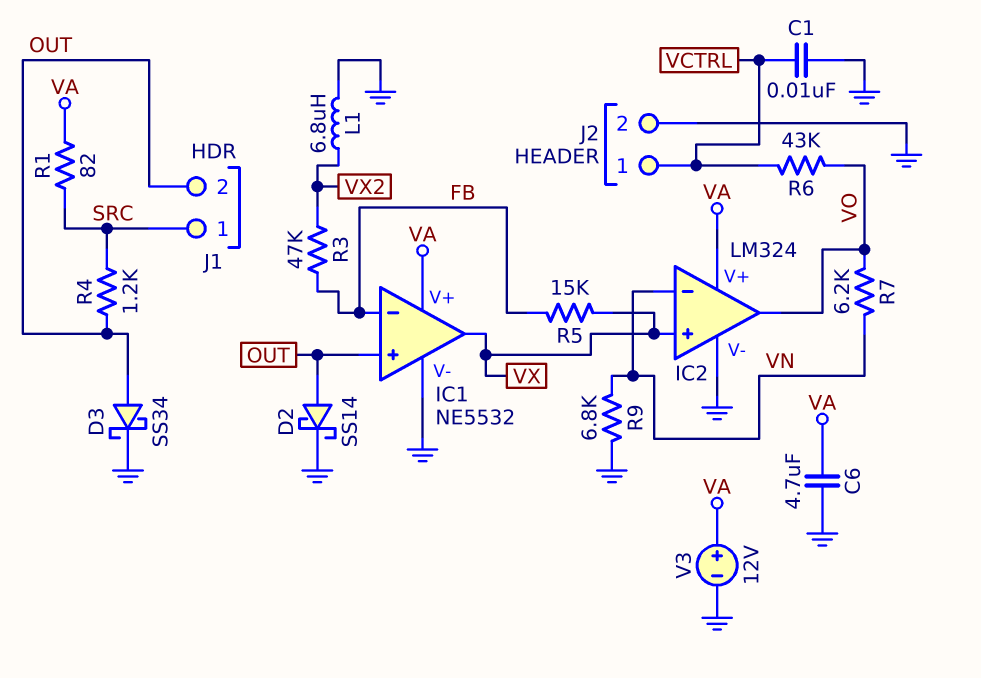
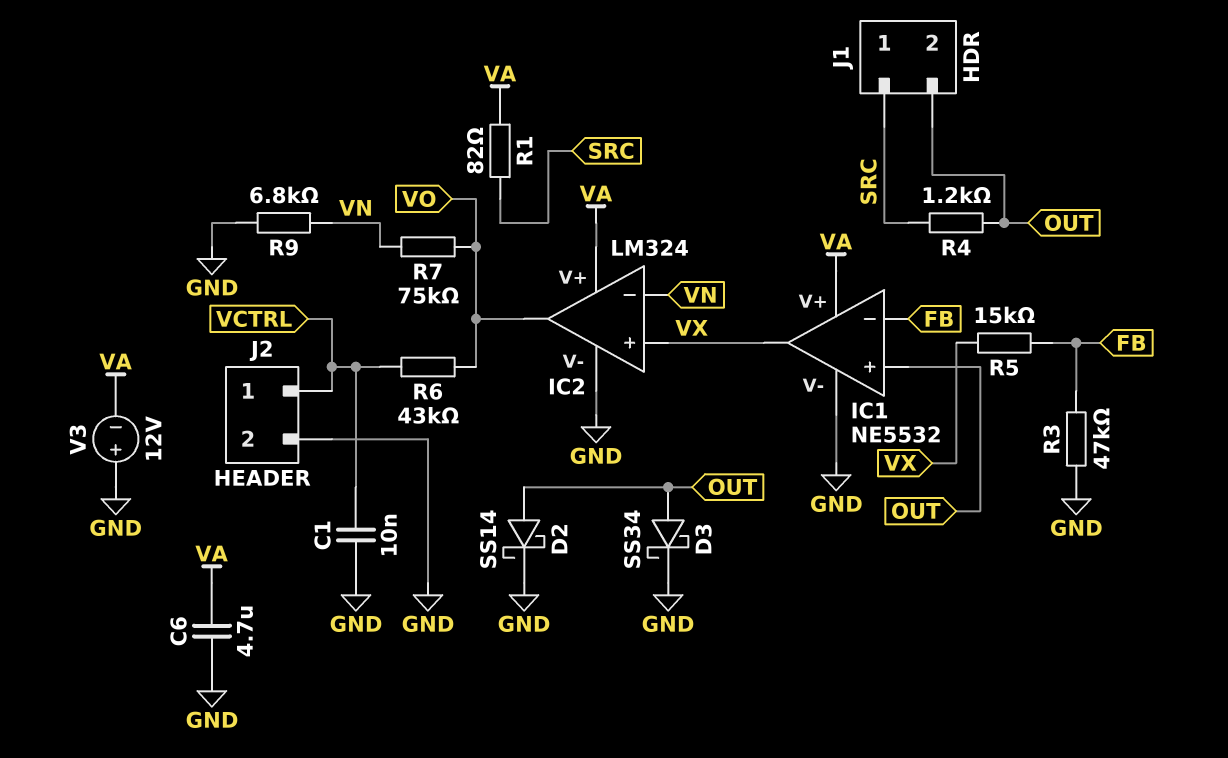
L1: 6.8uH (GND, VX2) -> none
R3: 47k (FB, VX2) -> 47k (FB, GND)
R7: 6.2k (VN, VO) -> 75k (VN, VO)
V3: 12V (plus VA, minus GND) -> 12V (plus GND, minus VA)

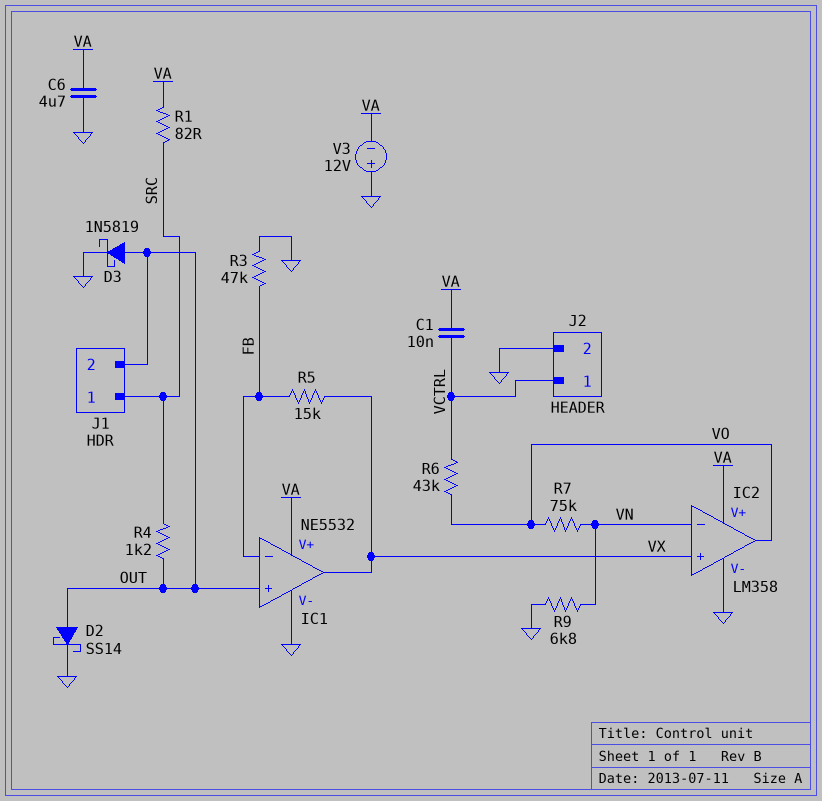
C1: 10nF (GND, VCTRL) -> 10nF (VA, VCTRL)
D3: schottky SS34 (A OUT, K GND) -> schottky 1N5819 (A OUT, K GND)
IC2: LM324 -> LM358

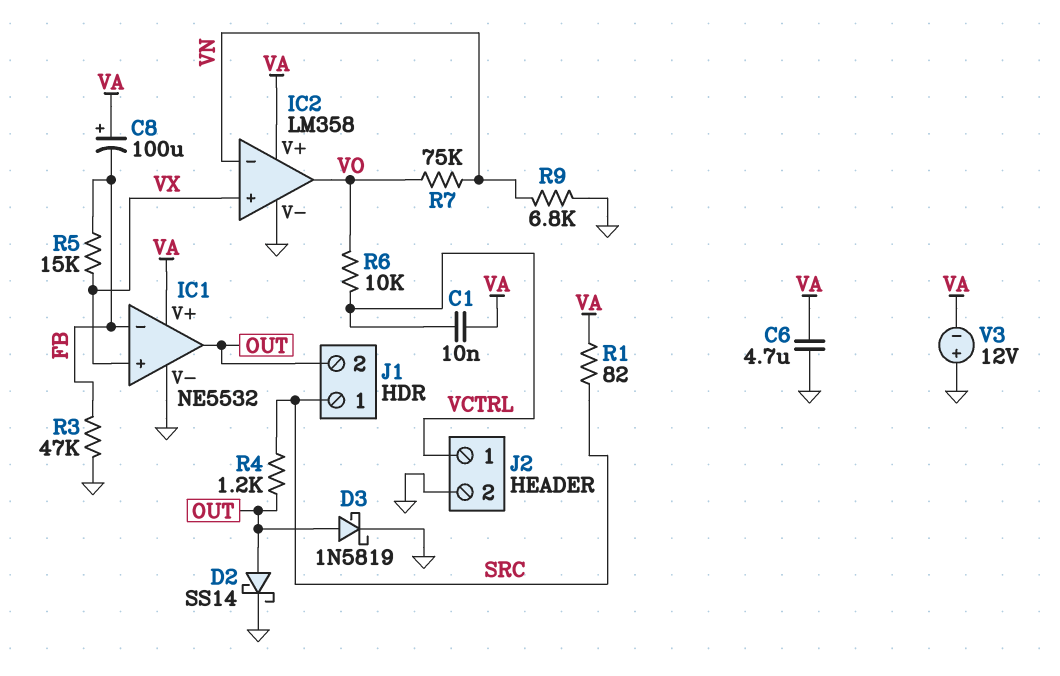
C8: none -> 100uF (plus VA, minus FB)
IC1 pin in+: OUT -> VX
IC1 pin out: VX -> OUT
R6: 43k (VCTRL, VO) -> 10k (VCTRL, VO)

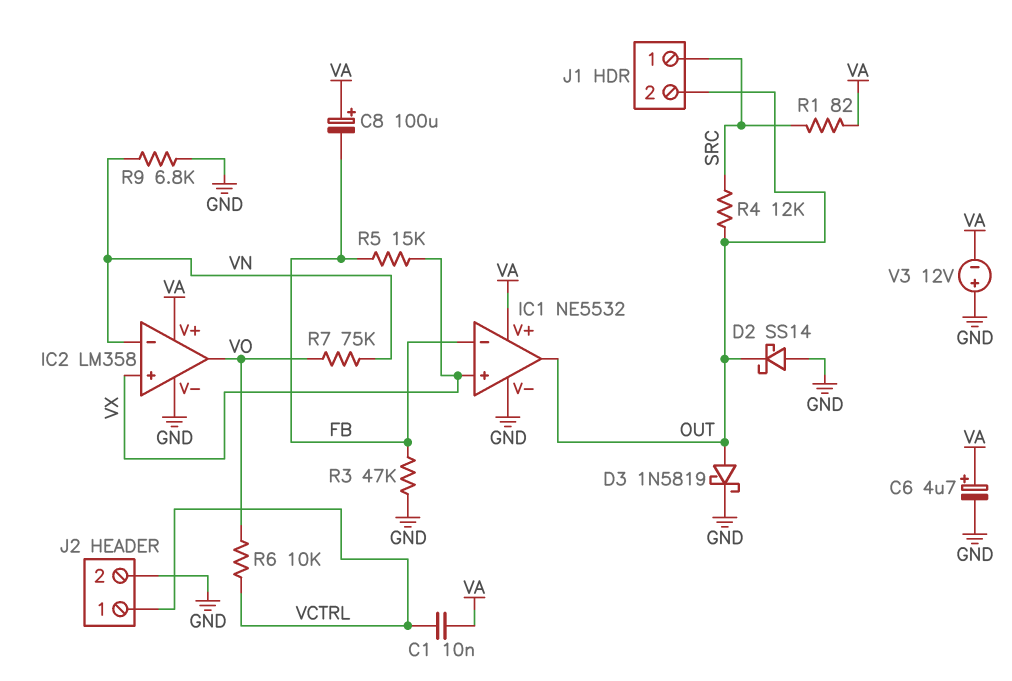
C6: 4.7uF (GND, VA) -> 4.7uF (plus VA, minus GND)
D2: schottky SS14 (A OUT, K GND) -> schottky SS14 (A GND, K OUT)
R4: 1.2k (OUT, SRC) -> 12k (OUT, SRC)

